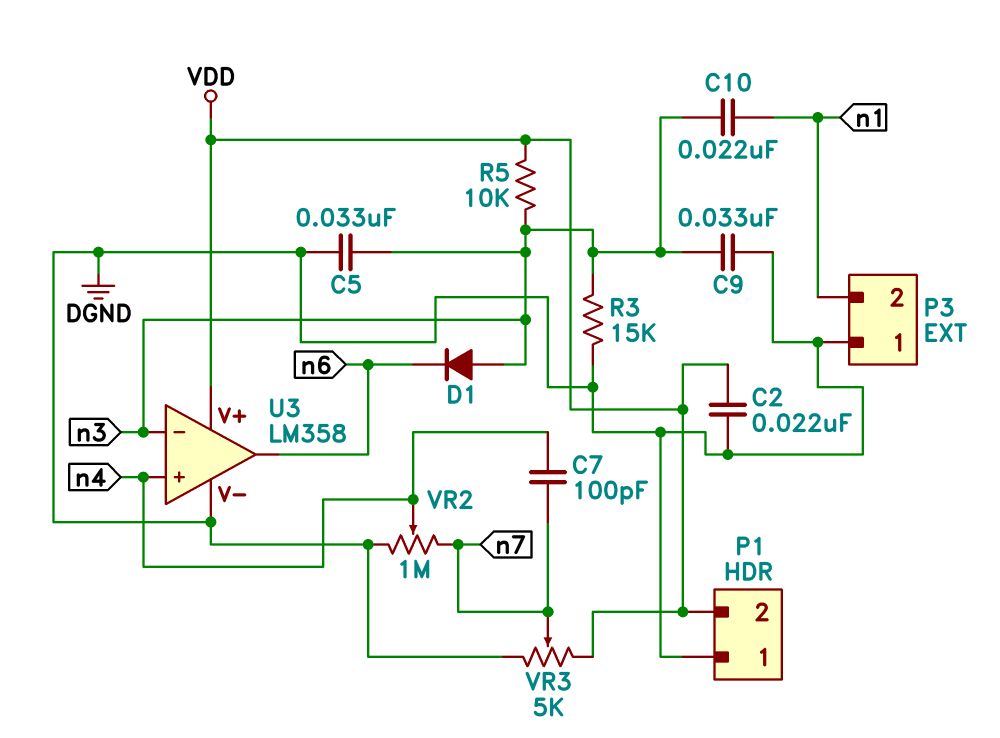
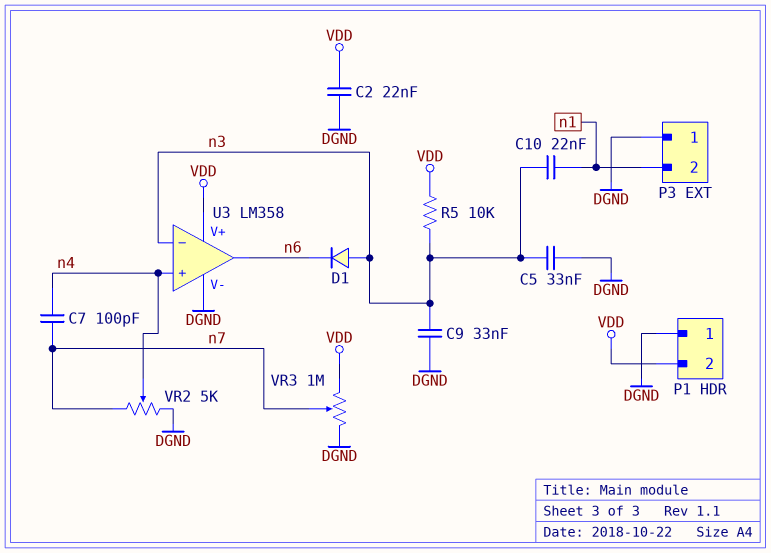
R3: 15k (DGND, n3) -> none
VR2: 1M (DGND, n7, wiper n4) -> 5k (DGND, n7, wiper n4)
VR3: 5k (DGND, VDD, wiper n7) -> 1M (DGND, VDD, wiper n7)

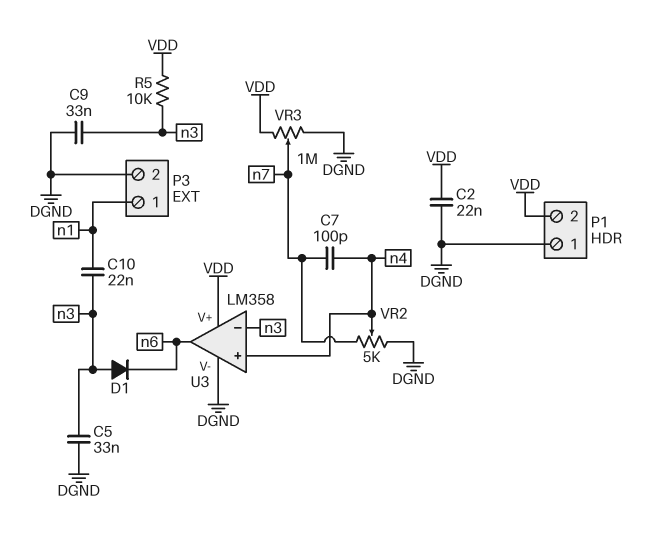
P3 pin 1: DGND -> n1
P3 pin 2: n1 -> DGND

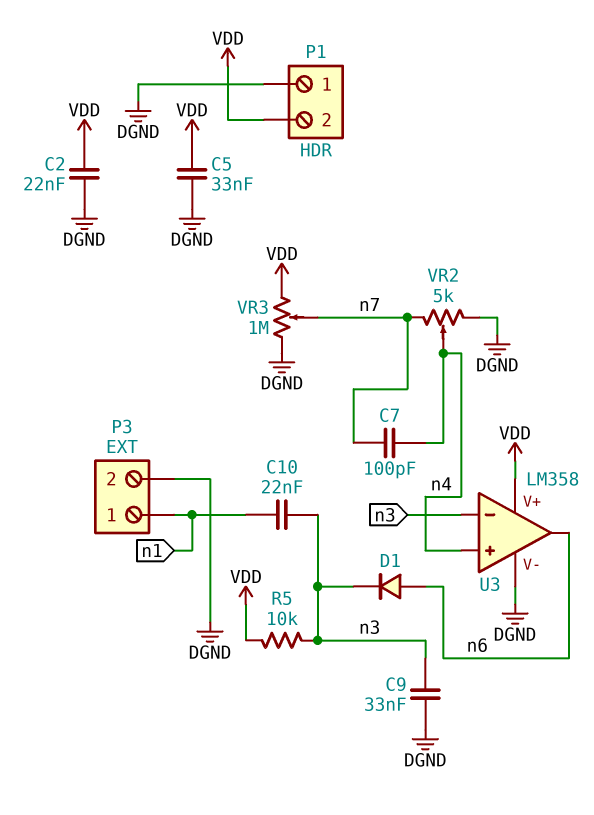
C5: 33nF (DGND, n3) -> 33nF (DGND, VDD)
D1: diode (A n3, K n6) -> diode (A n6, K n3)

